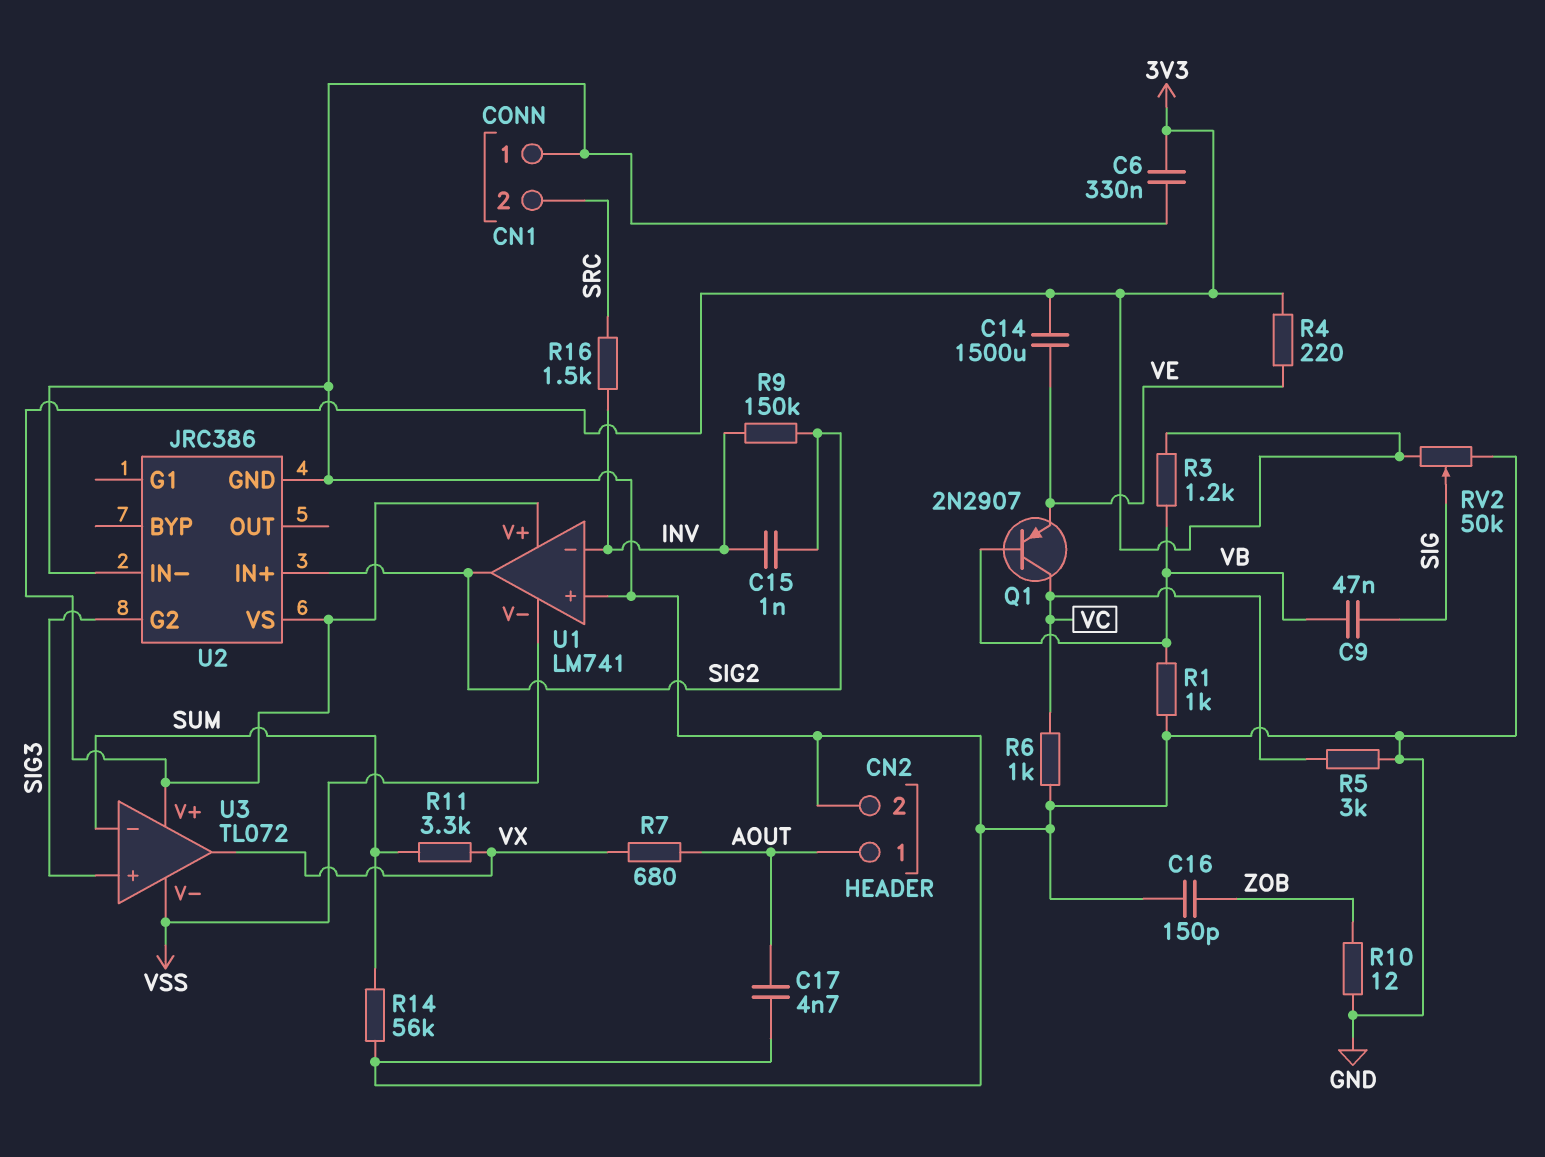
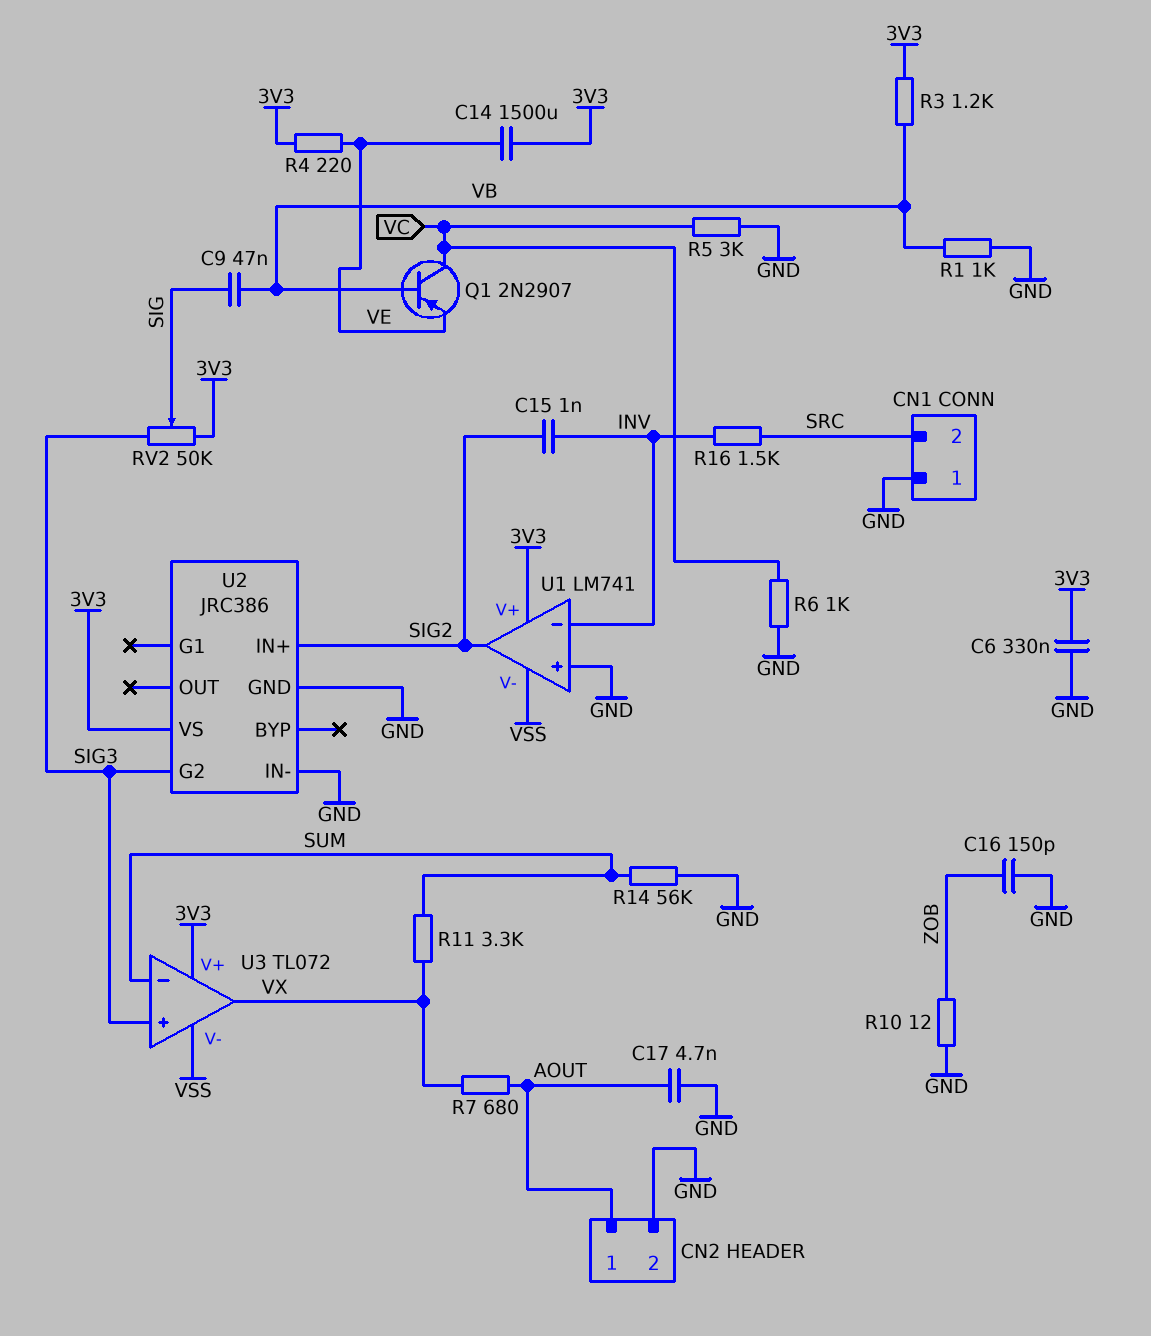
R9: 150k (INV, SIG2) -> none
RV2: 50k (3V3, GND, wiper SIG) -> 50k (3V3, SIG3, wiper SIG)

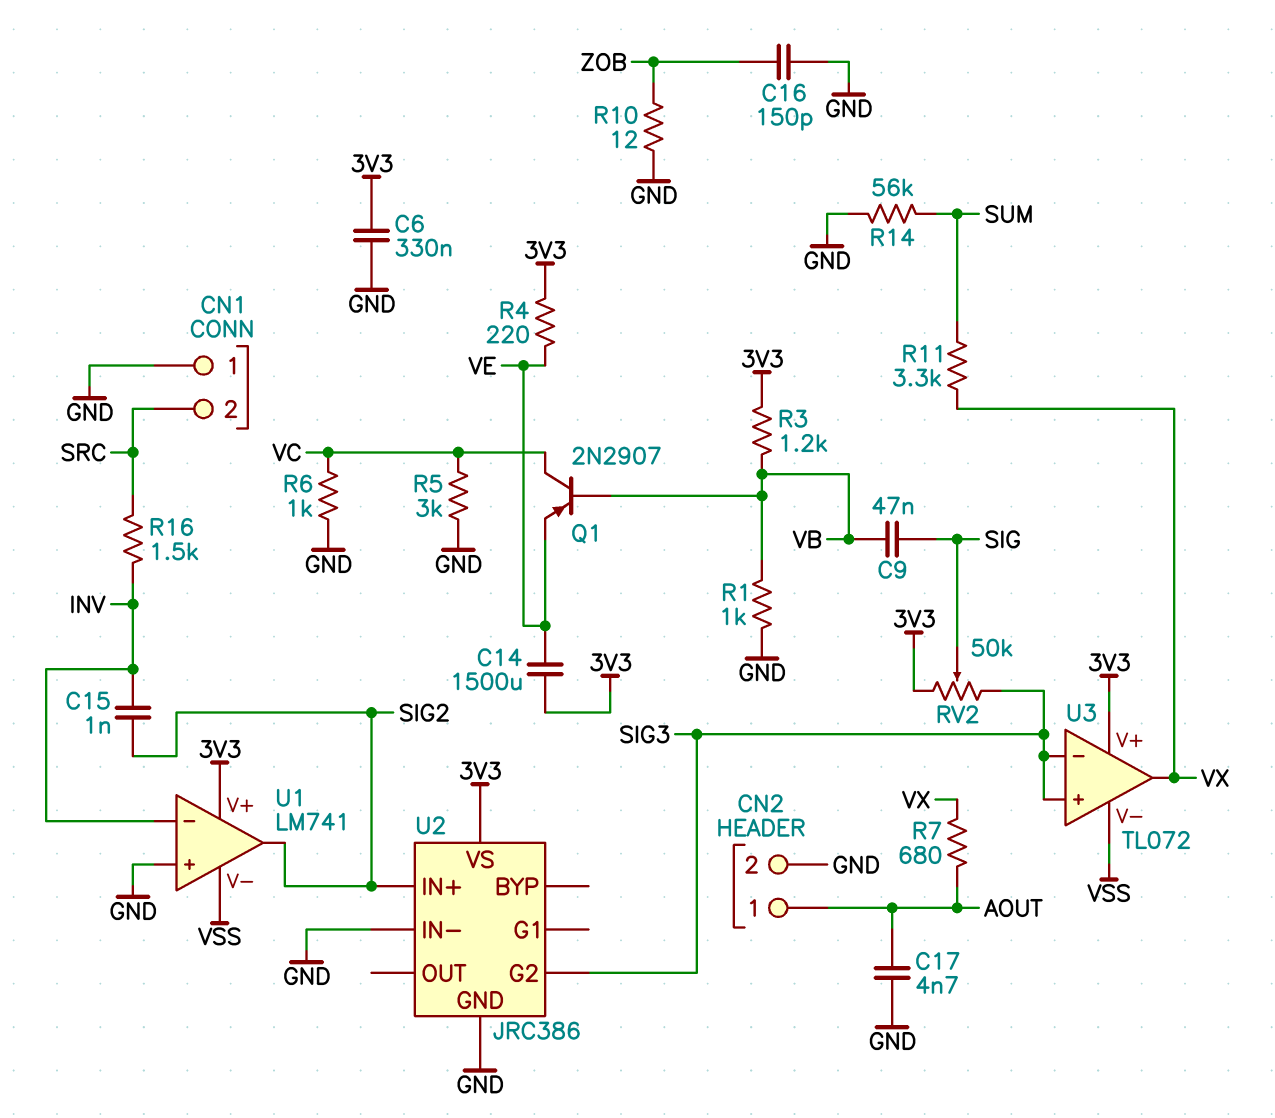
U3 pin in-: SUM -> SIG3

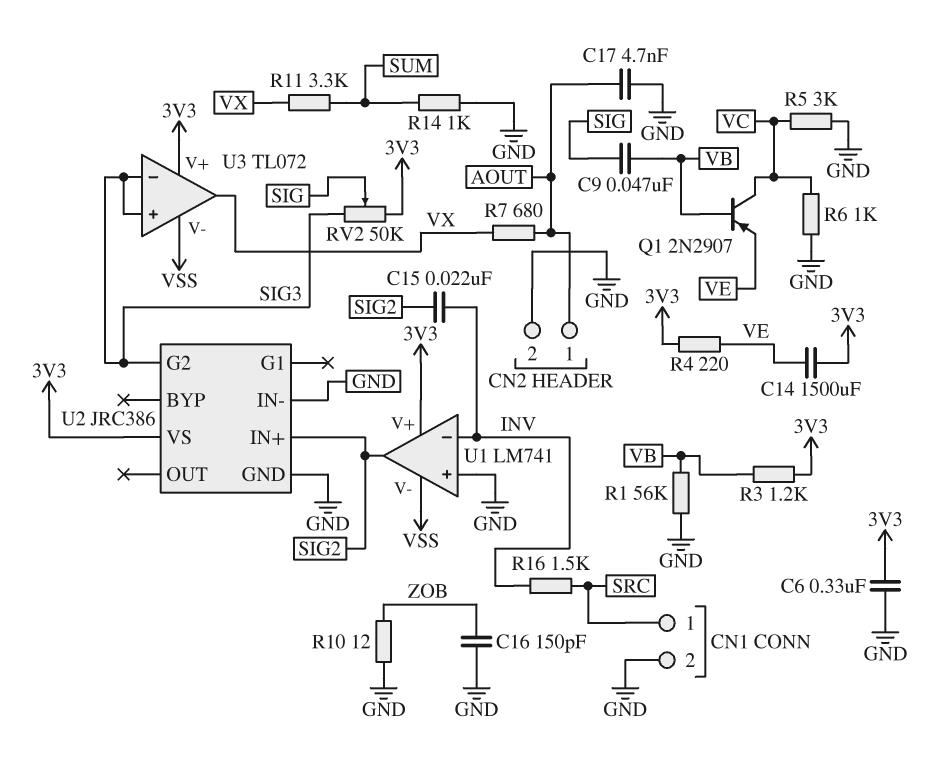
C15: 1nF (INV, SIG2) -> 22nF (INV, SIG2)
CN1 pin 1: GND -> SRC
CN1 pin 2: SRC -> GND
R1: 1k (GND, VB) -> 56k (GND, VB)
R14: 56k (GND, SUM) -> 1k (GND, SUM)

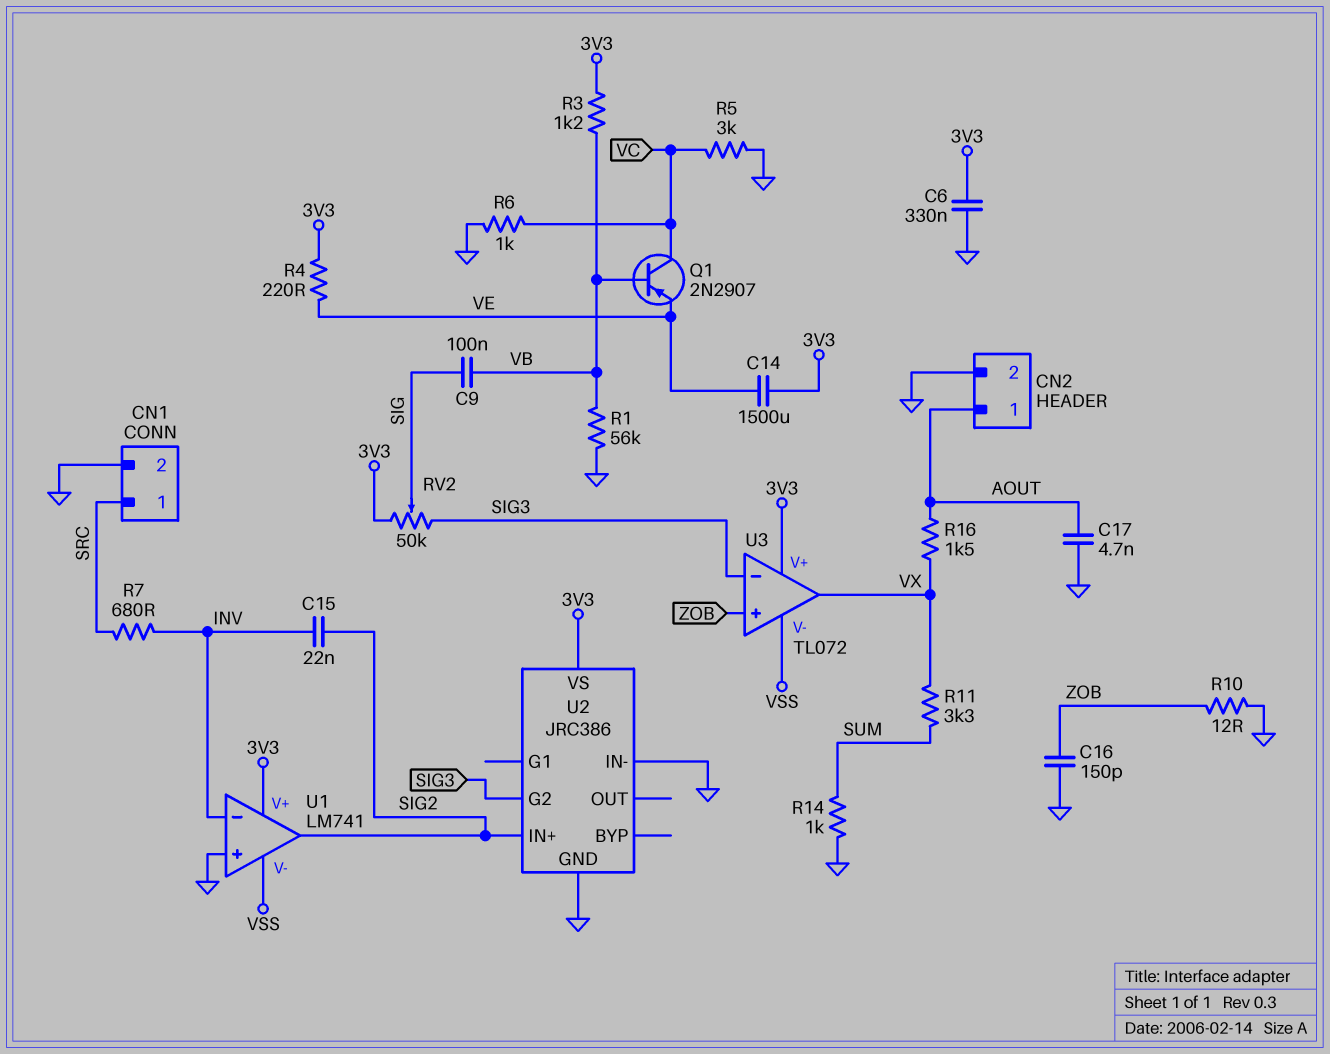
C9: 47nF (SIG, VB) -> 100nF (SIG, VB)
R7: 680 (AOUT, VX) -> 680 (INV, SRC)
R16: 1.5k (INV, SRC) -> 1.5k (AOUT, VX)
U3 pin in+: SIG3 -> ZOB

